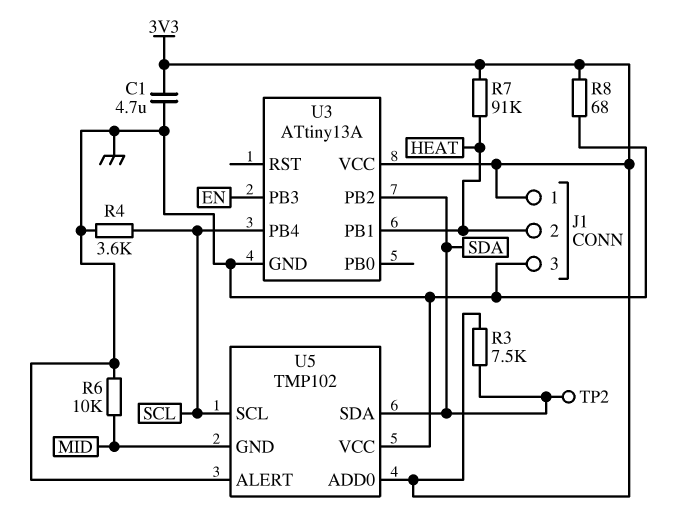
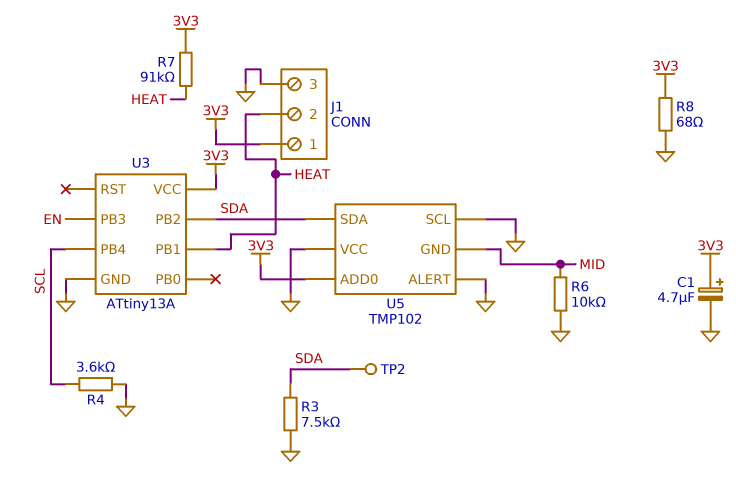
C1: 4.7uF (3V3, GND) -> 4.7uF (plus 3V3, minus GND)
R3: 7.5k (3V3, SDA) -> 7.5k (GND, SDA)
U5 pin SCL: SCL -> GND

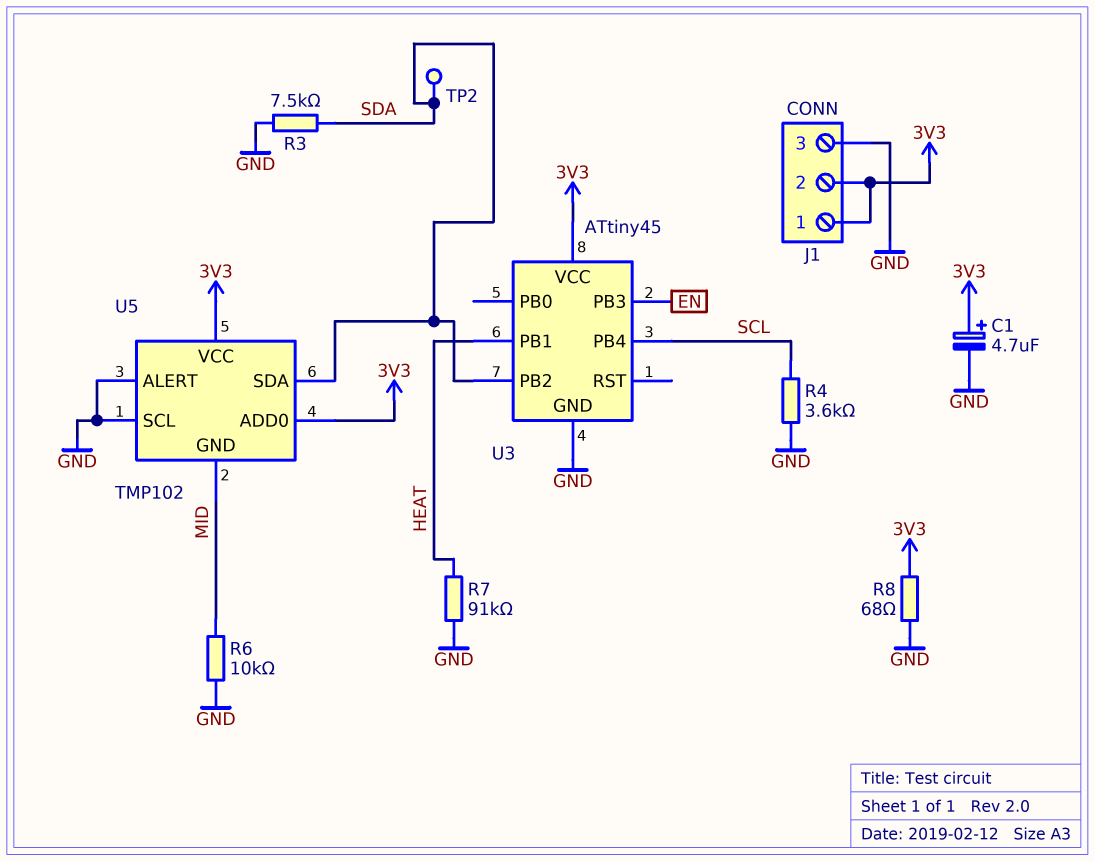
J1 pin 2: HEAT -> 3V3
R7: 91k (3V3, HEAT) -> 91k (GND, HEAT)
U3: ATtiny13A -> ATtiny45
U5 pin VCC: GND -> 3V3

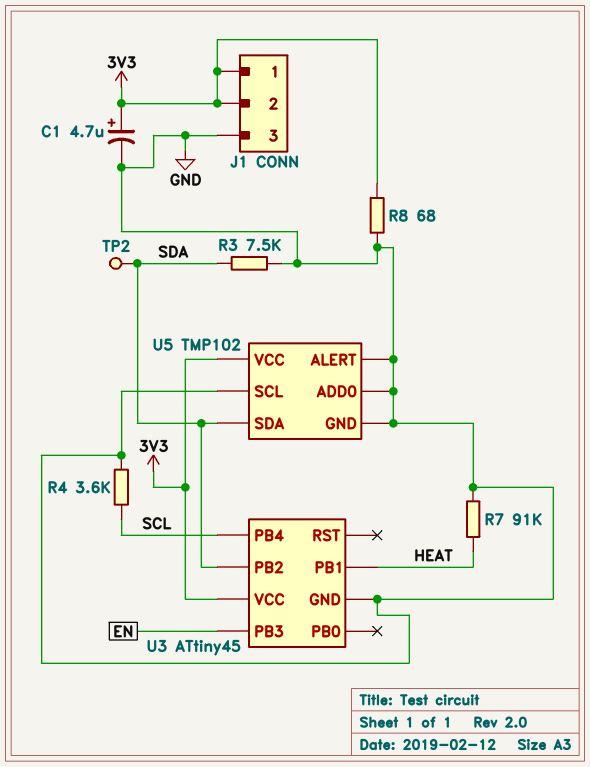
R6: 10k (GND, MID) -> none
U5 pin ADD0: 3V3 -> GND
U5 pin GND: MID -> GND

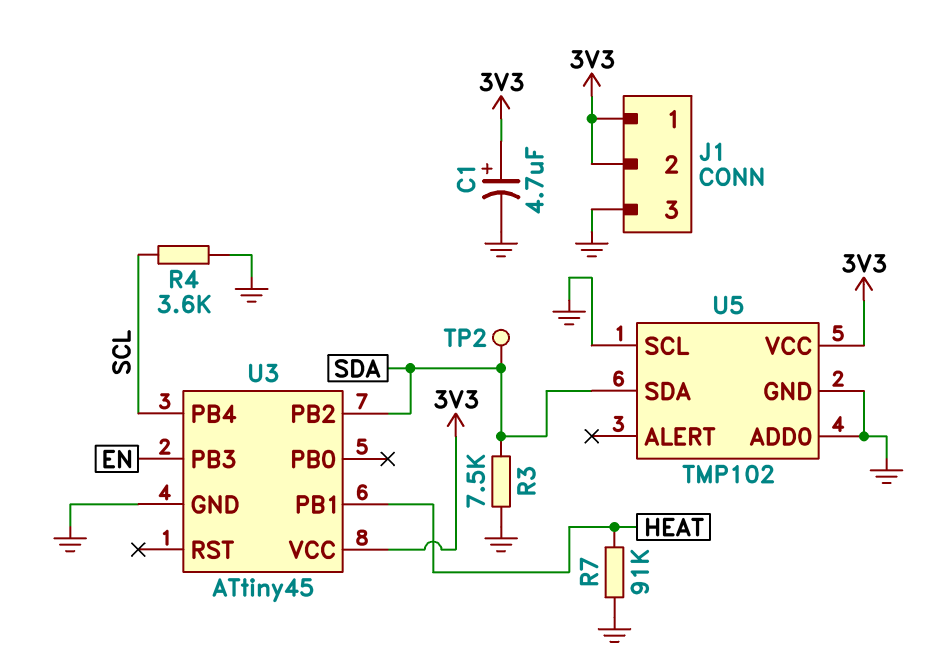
R8: 68 (3V3, GND) -> none
U5 pin ALERT: GND -> none

